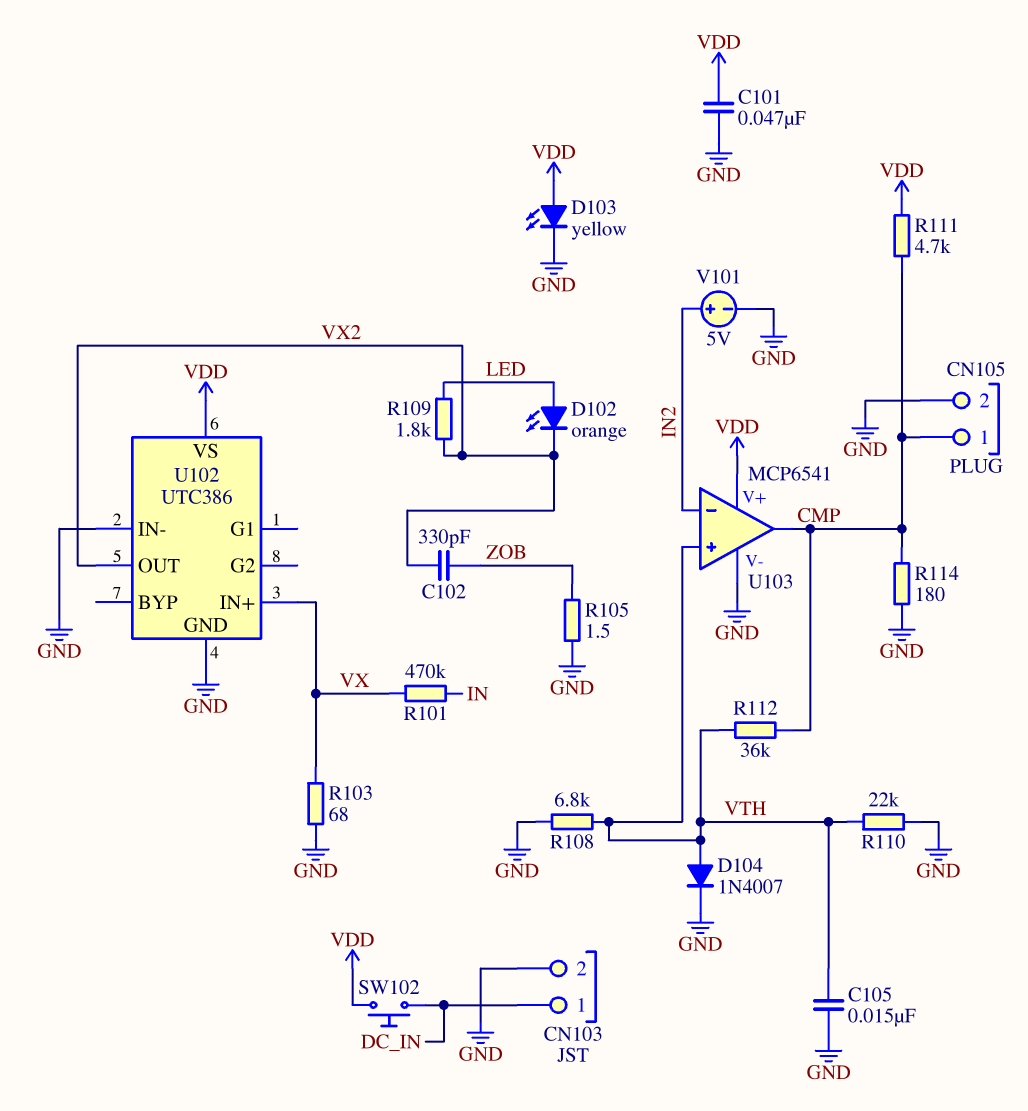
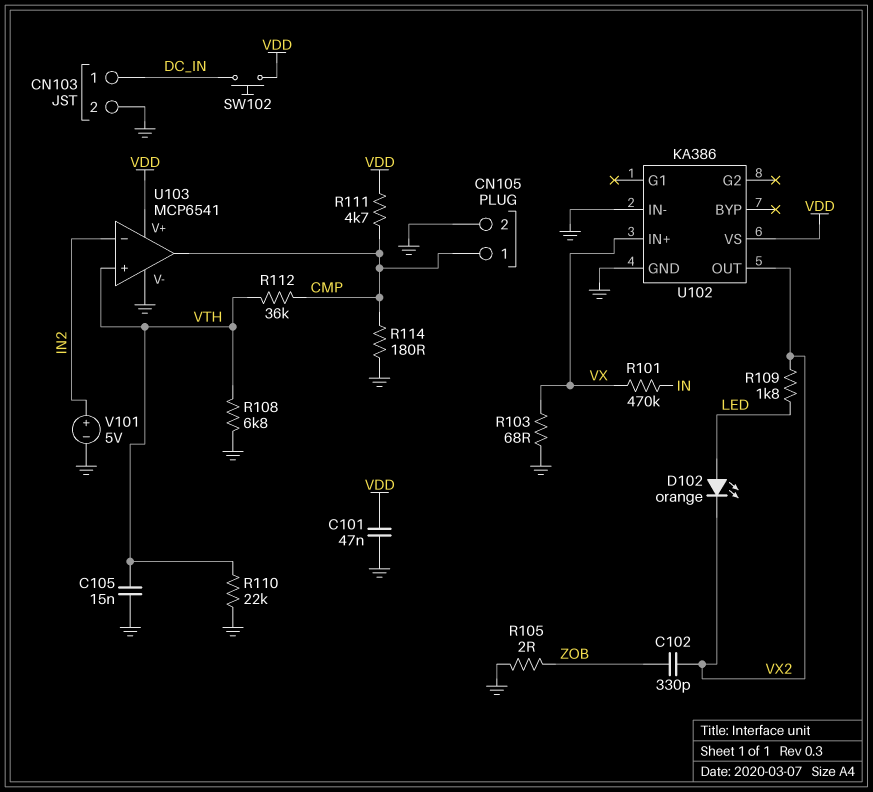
D103: LED yellow (A VDD, K GND) -> none
D104: diode 1N4007 (A VTH, K GND) -> none
R105: 1.5 (GND, ZOB) -> 2 (GND, ZOB)
U102: UTC386 -> KA386

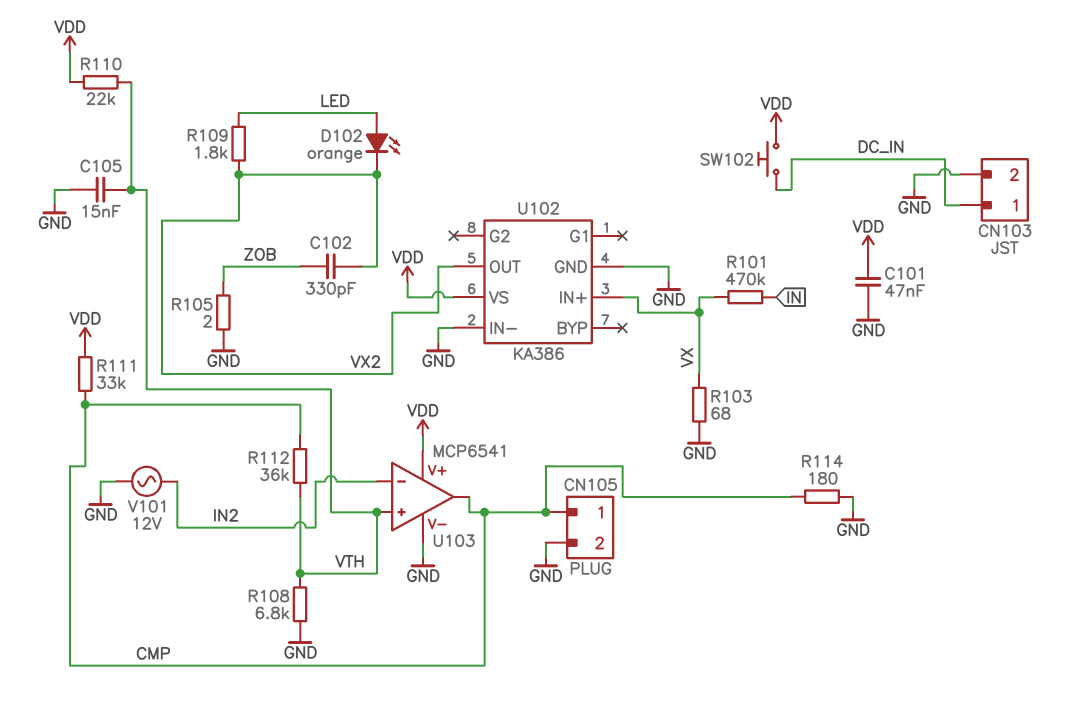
R110: 22k (GND, VTH) -> 22k (VDD, VTH)
R111: 4.7k (CMP, VDD) -> 33k (CMP, VDD)
V101: 5V (plus IN2, minus GND) -> AC 12V (GND, IN2)

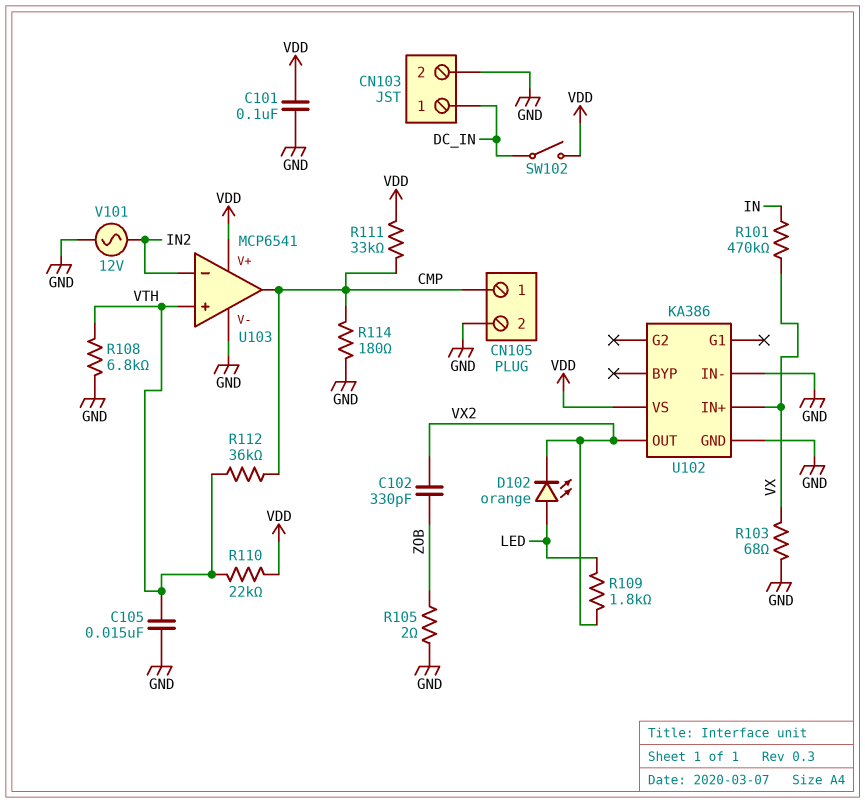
C101: 47nF (GND, VDD) -> 100nF (GND, VDD)
SW102: button (DC_IN, VDD) -> switch (DC_IN, VDD)

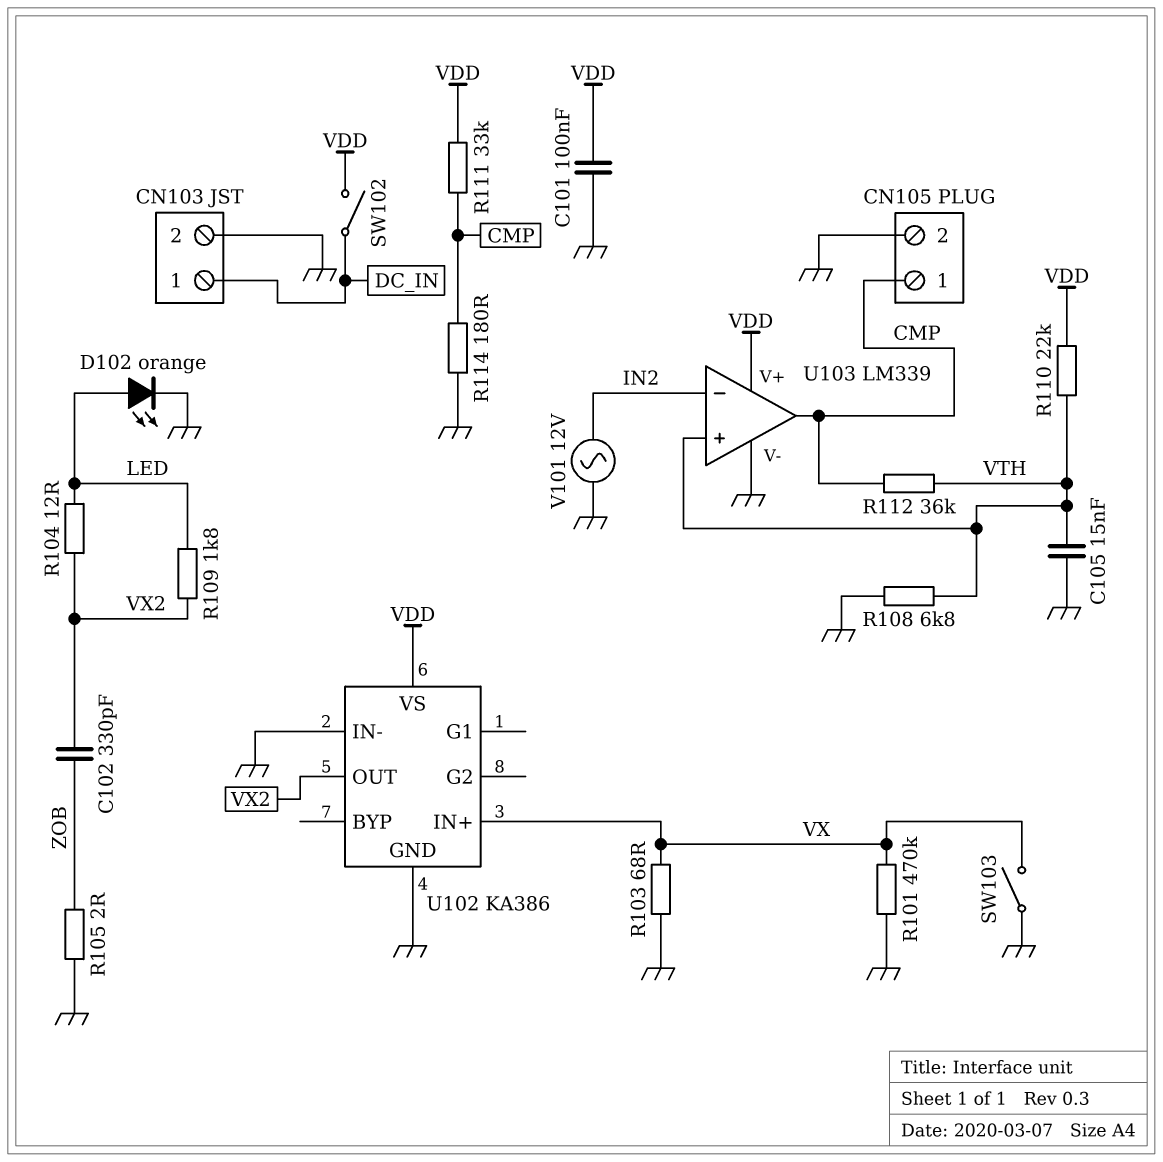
D102: LED orange (A LED, K VX2) -> LED orange (A LED, K GND)
R101: 470k (IN, VX) -> 470k (GND, VX)
R104: none -> 12 (LED, VX2)
SW103: none -> switch (GND, VX)
U103: MCP6541 -> LM339

